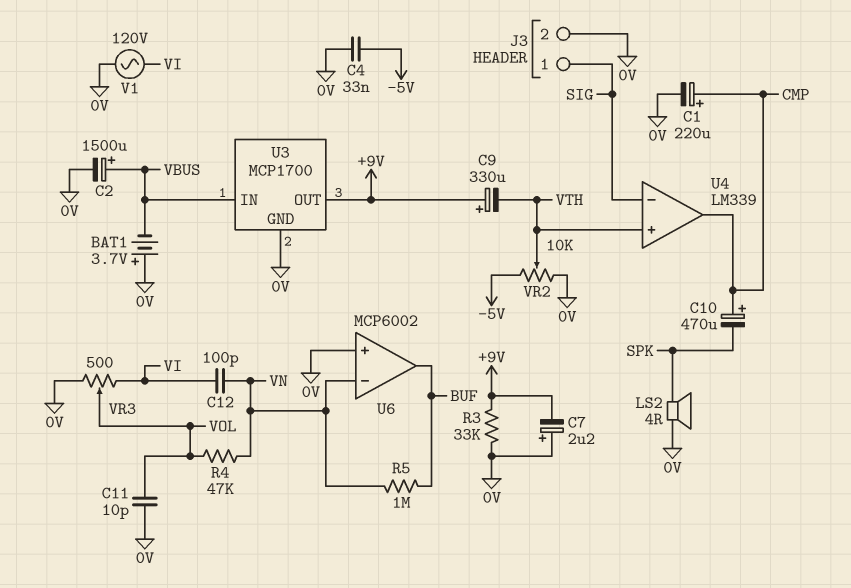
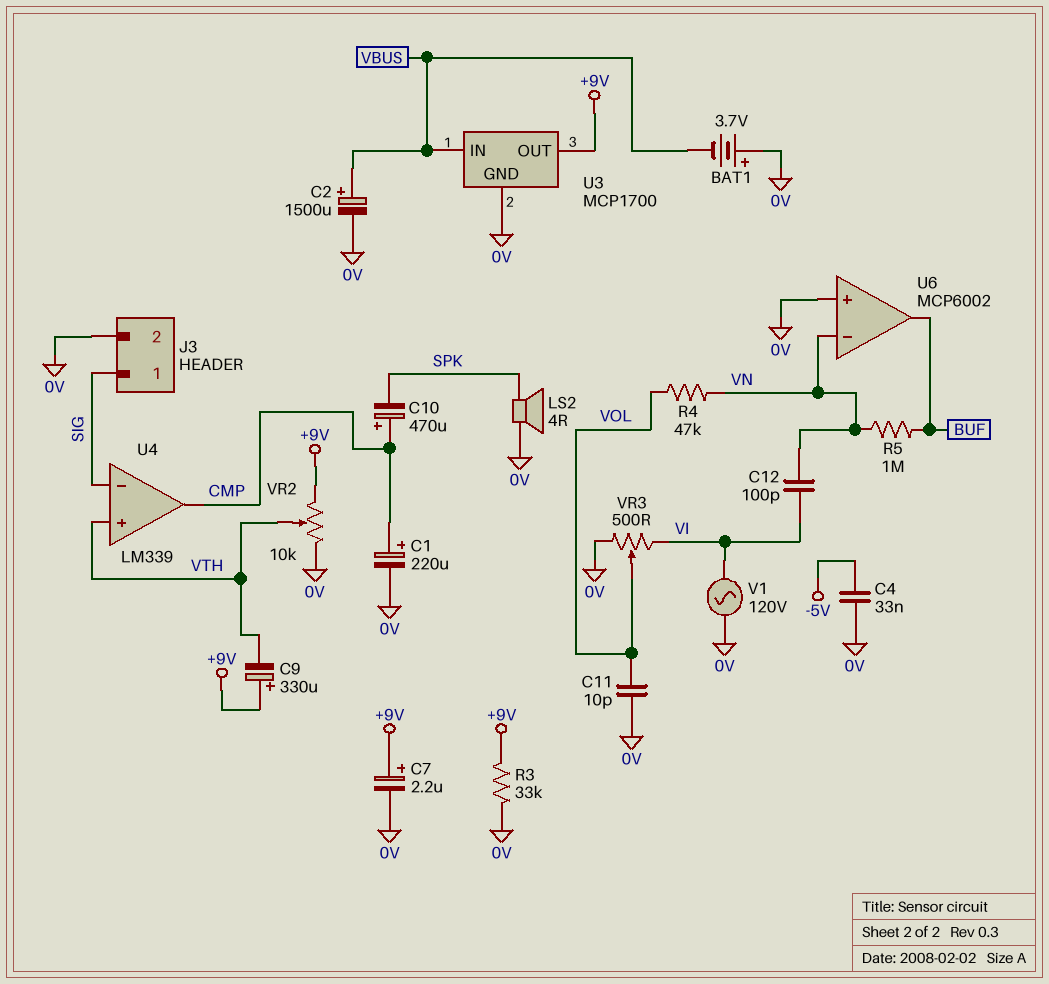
C7: 2.2uF (plus 0V, minus +9V) -> 2.2uF (plus +9V, minus 0V)
VR2: 10k (-5V, 0V, wiper VTH) -> 10k (+9V, 0V, wiper VTH)

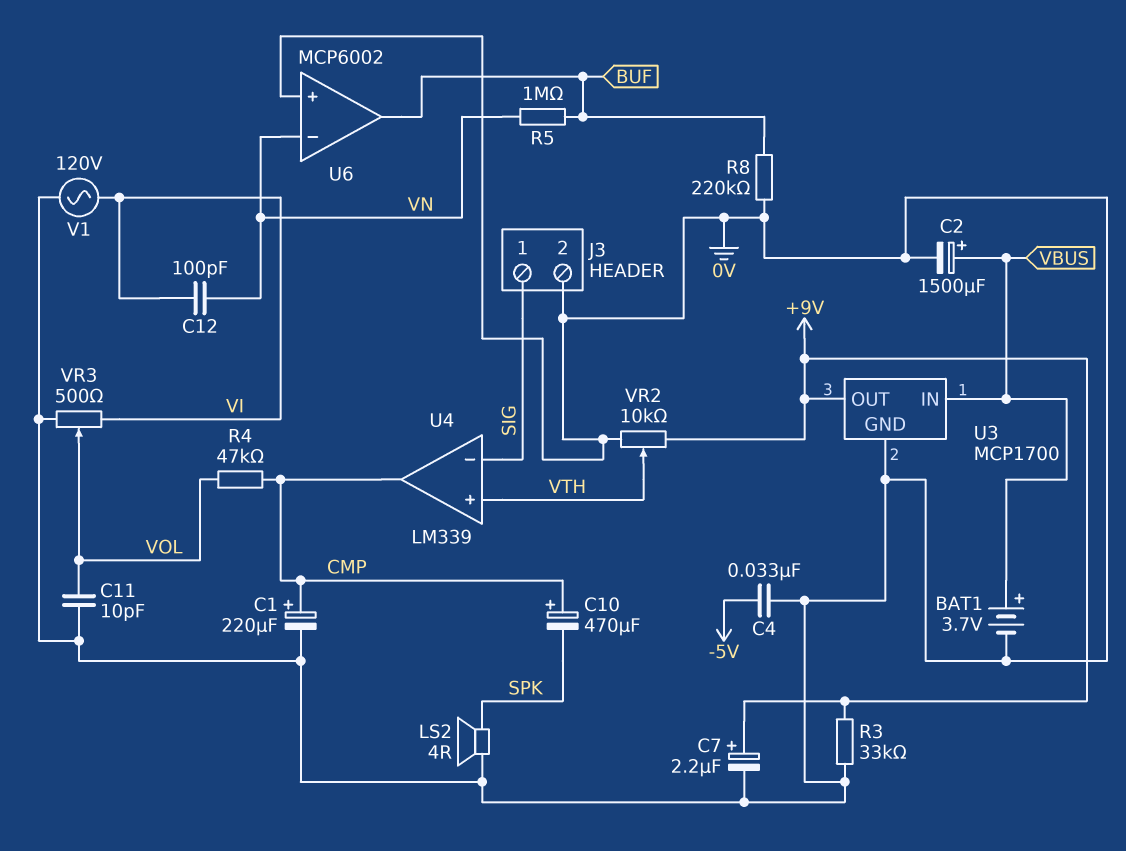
BAT1: 3.7V (plus 0V, minus VBUS) -> 3.7V (plus VBUS, minus 0V)
C9: 330uF (plus +9V, minus VTH) -> none
R4: 47k (VN, VOL) -> 47k (CMP, VOL)
R8: none -> 220k (0V, BUF)

